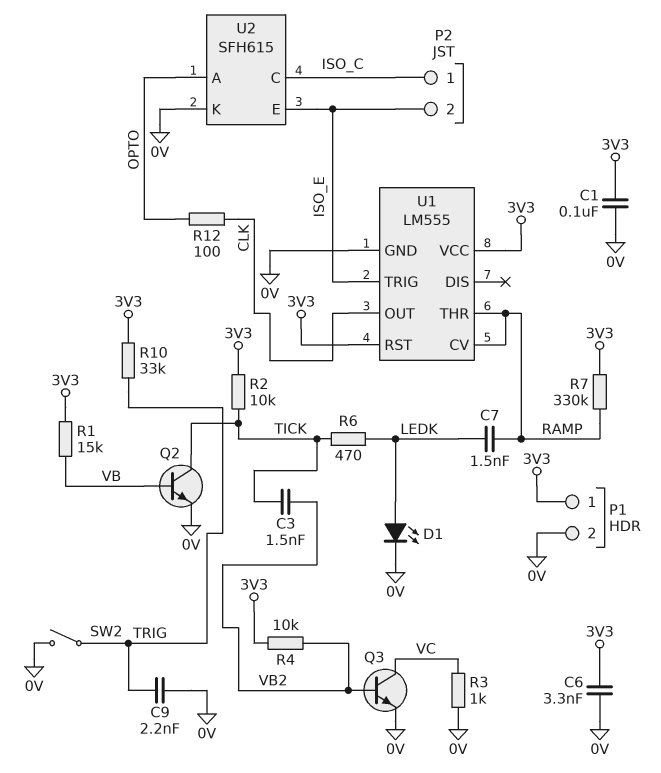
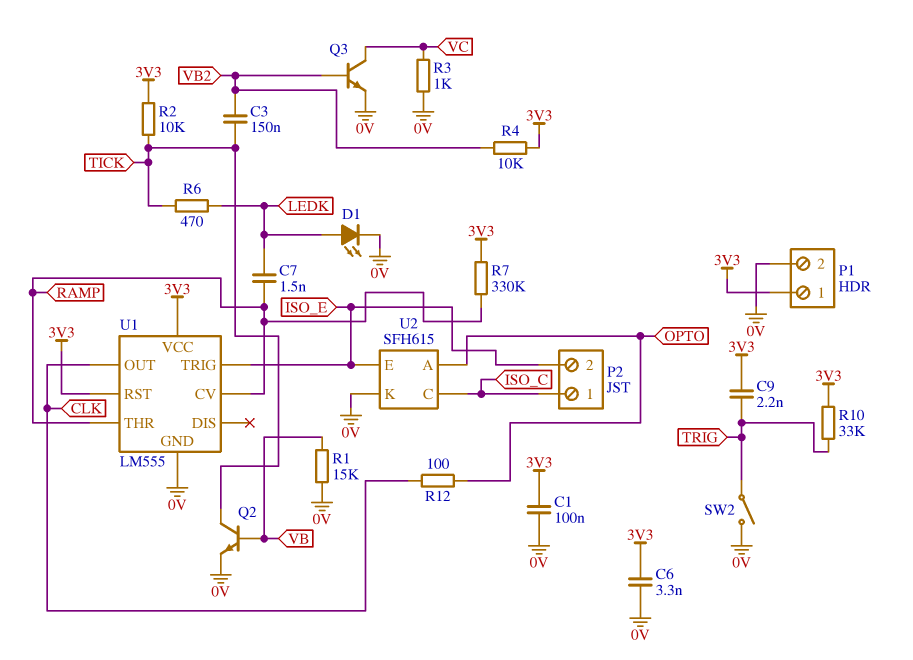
C3: 1.5nF (TICK, VB2) -> 150nF (TICK, VB2)
C9: 2.2nF (0V, TRIG) -> 2.2nF (3V3, TRIG)
R1: 15k (3V3, VB) -> 15k (0V, VB)

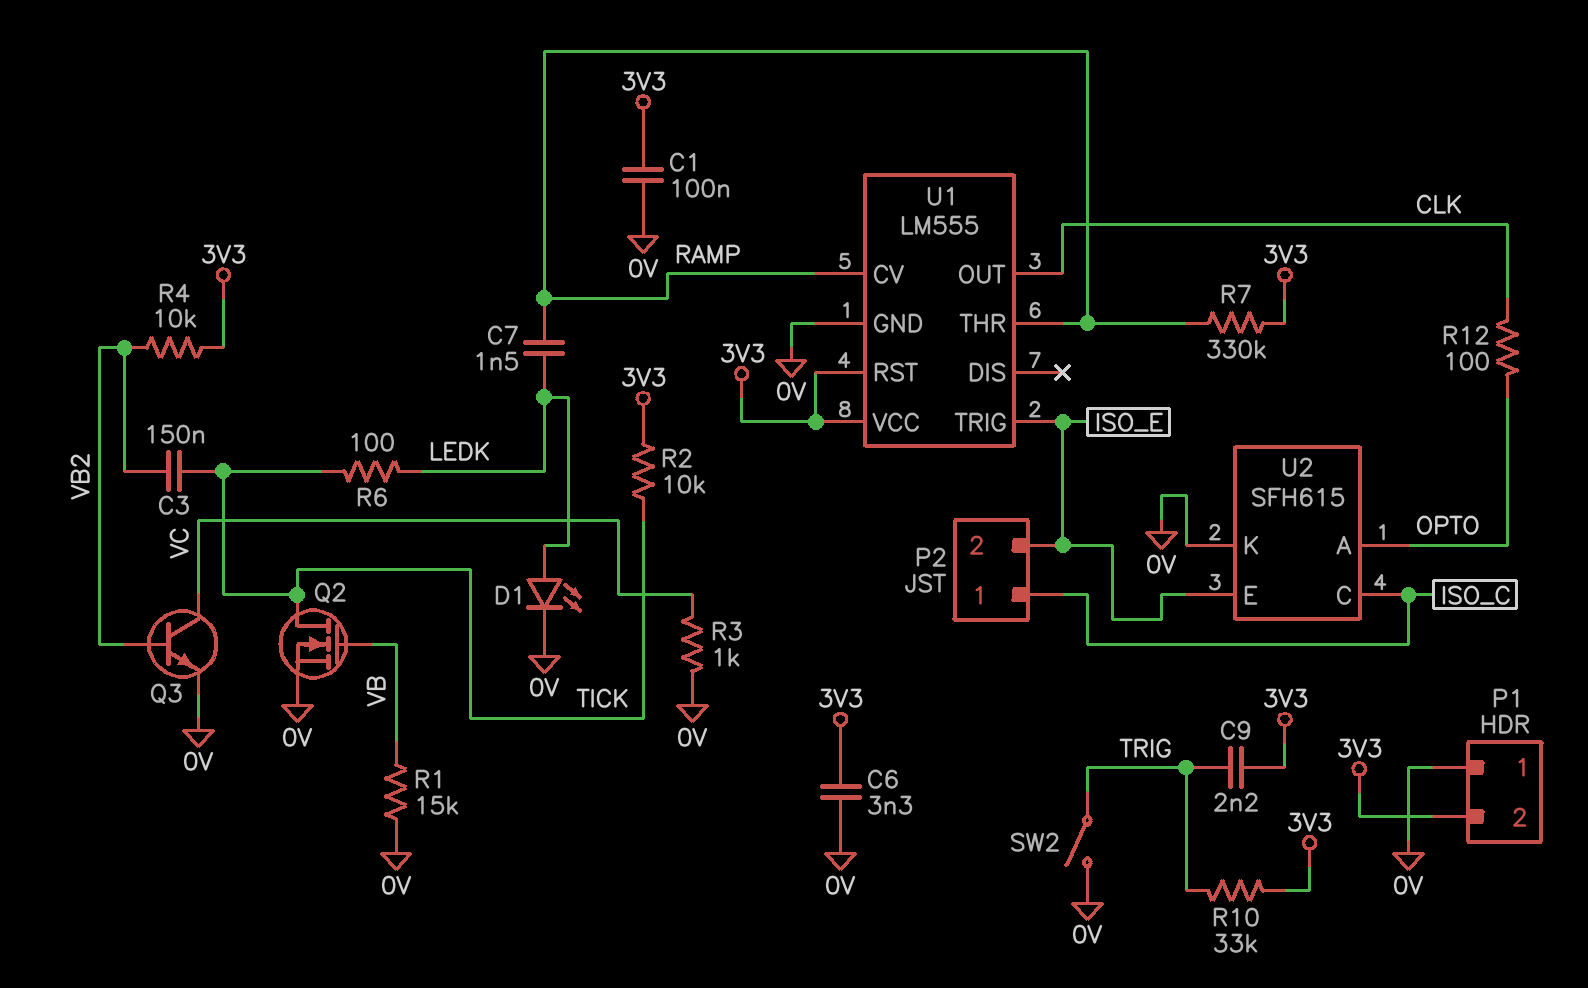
P1 pin 1: 3V3 -> 0V
P1 pin 2: 0V -> 3V3
Q2: NPN (B VB, C TICK, E 0V) -> NMOS (G VB, D TICK, S 0V)
R6: 470 (LEDK, TICK) -> 100 (LEDK, TICK)

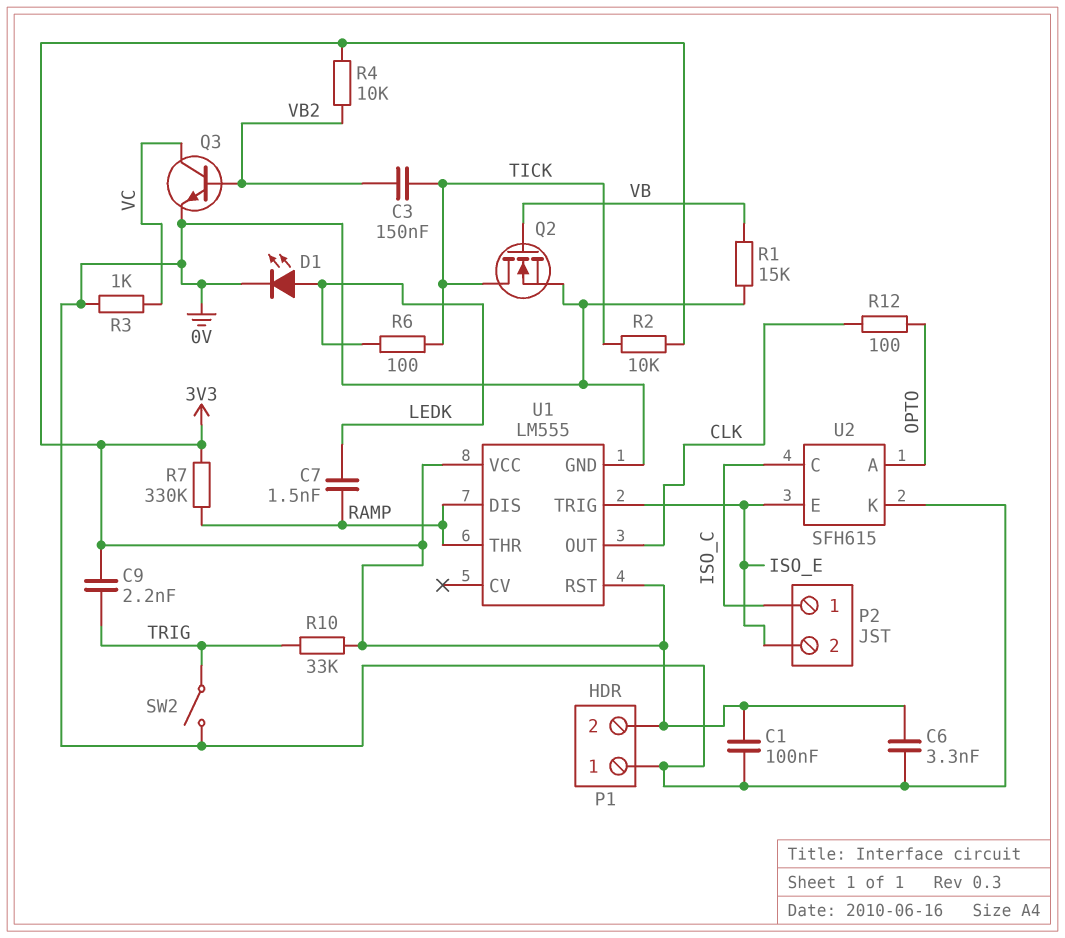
U1 pin CV: RAMP -> none
U1 pin DIS: none -> RAMP

